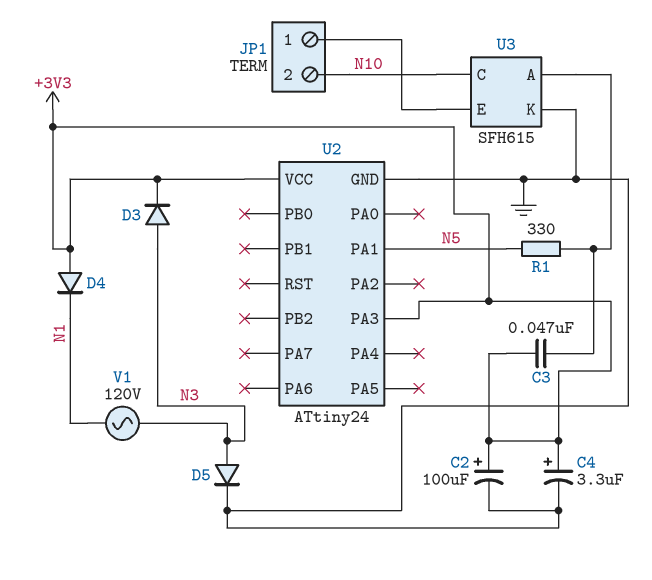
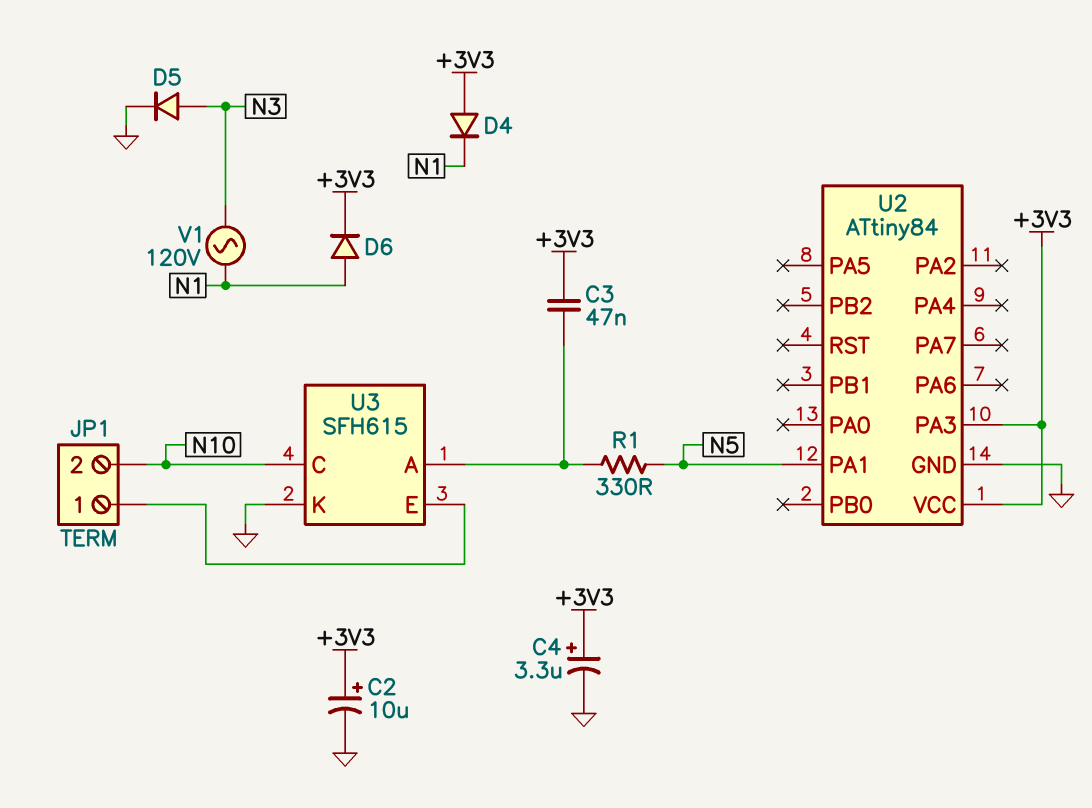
C2: 100uF (plus +3V3, minus GND) -> 10uF (plus +3V3, minus GND)
D3: diode (A N3, K +3V3) -> none
D6: none -> diode (A N1, K +3V3)
U2: ATtiny24 -> ATtiny84

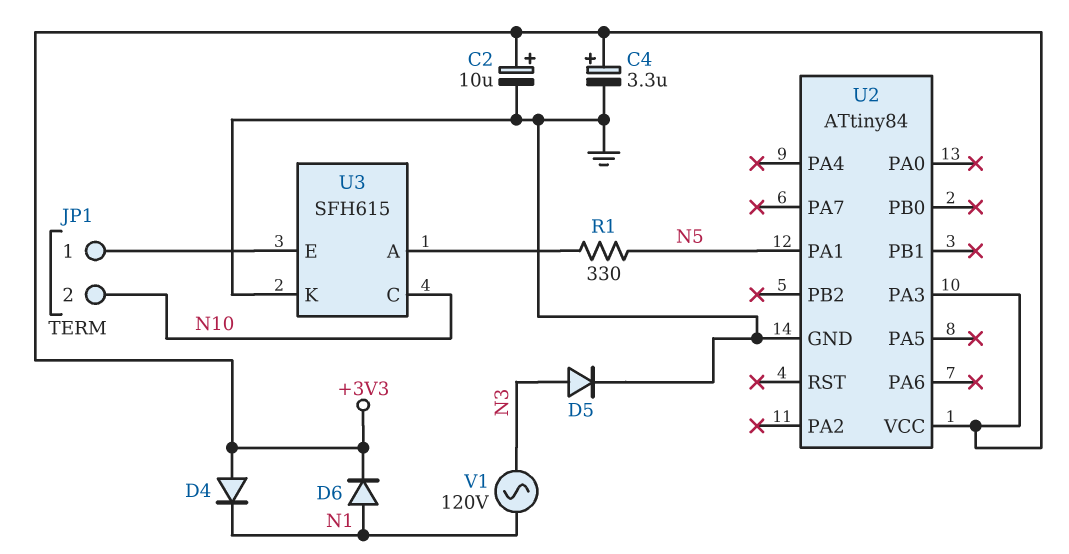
C3: 47nF (+3V3, U3/A) -> none

